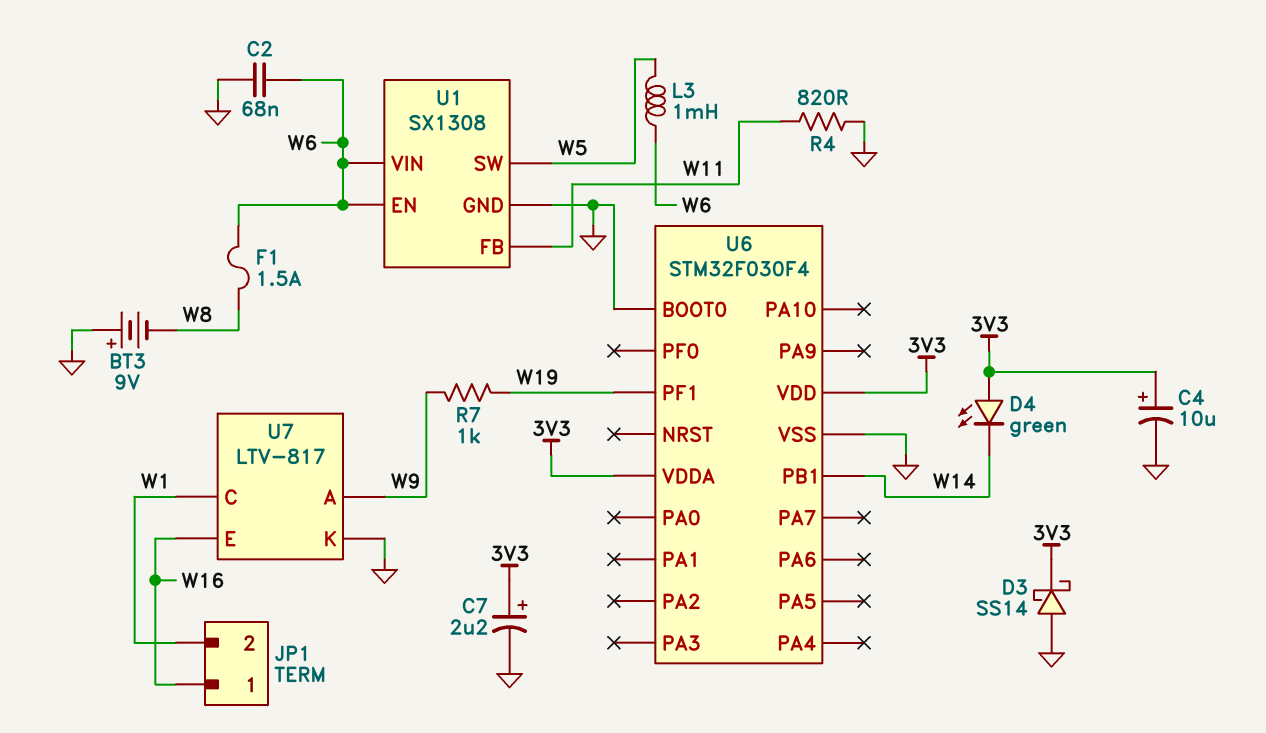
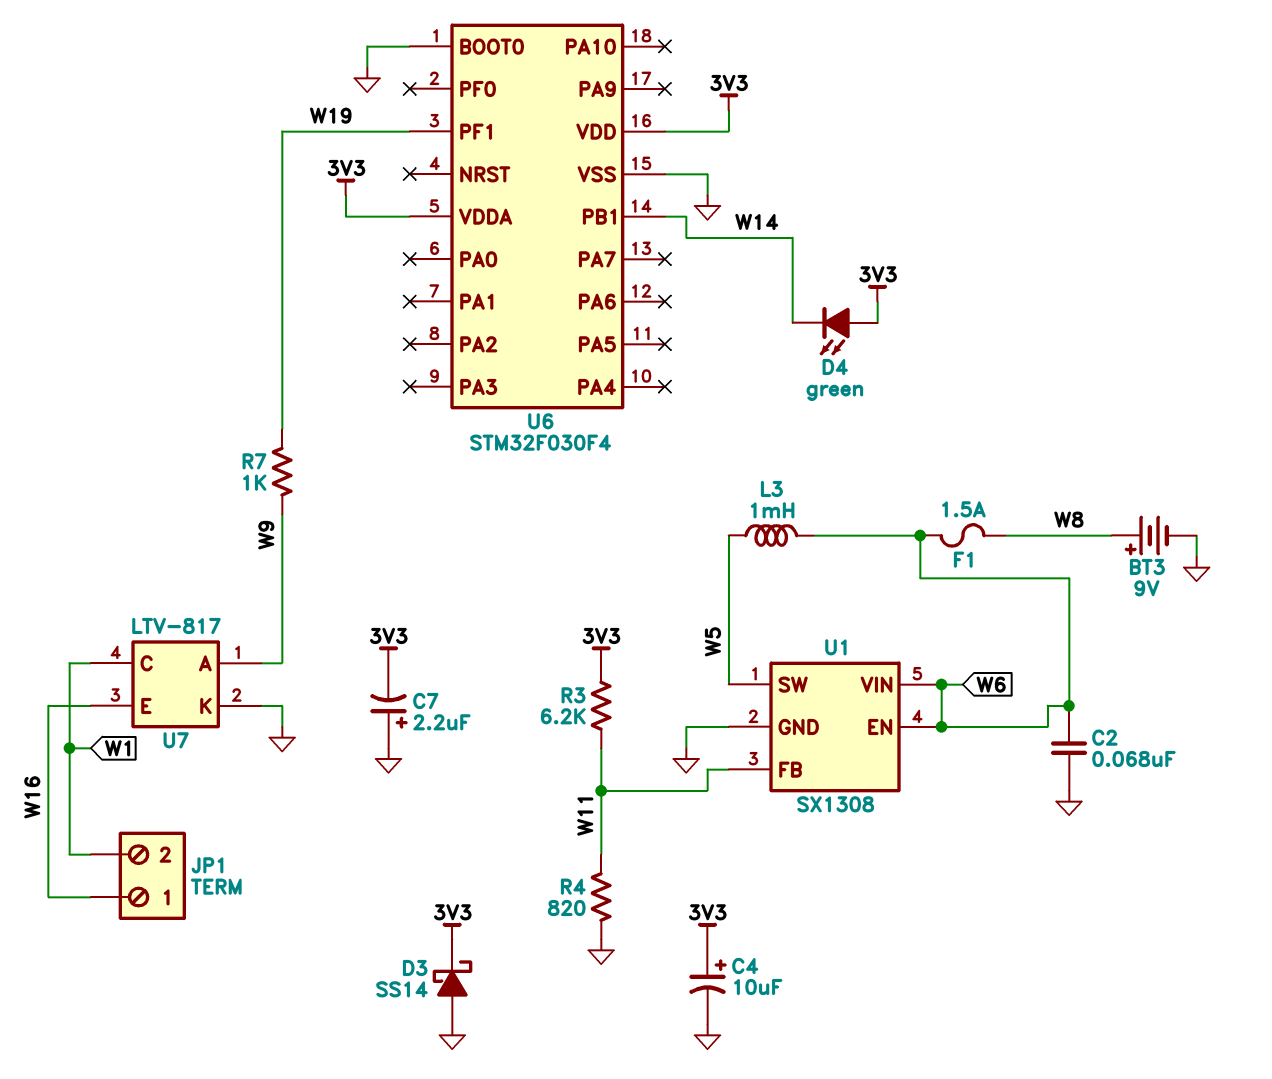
BT3: 9V (plus GND, minus W8) -> 9V (plus W8, minus GND)
C7: 2.2uF (plus 3V3, minus GND) -> 2.2uF (plus GND, minus 3V3)
R3: none -> 6.2k (3V3, W11)

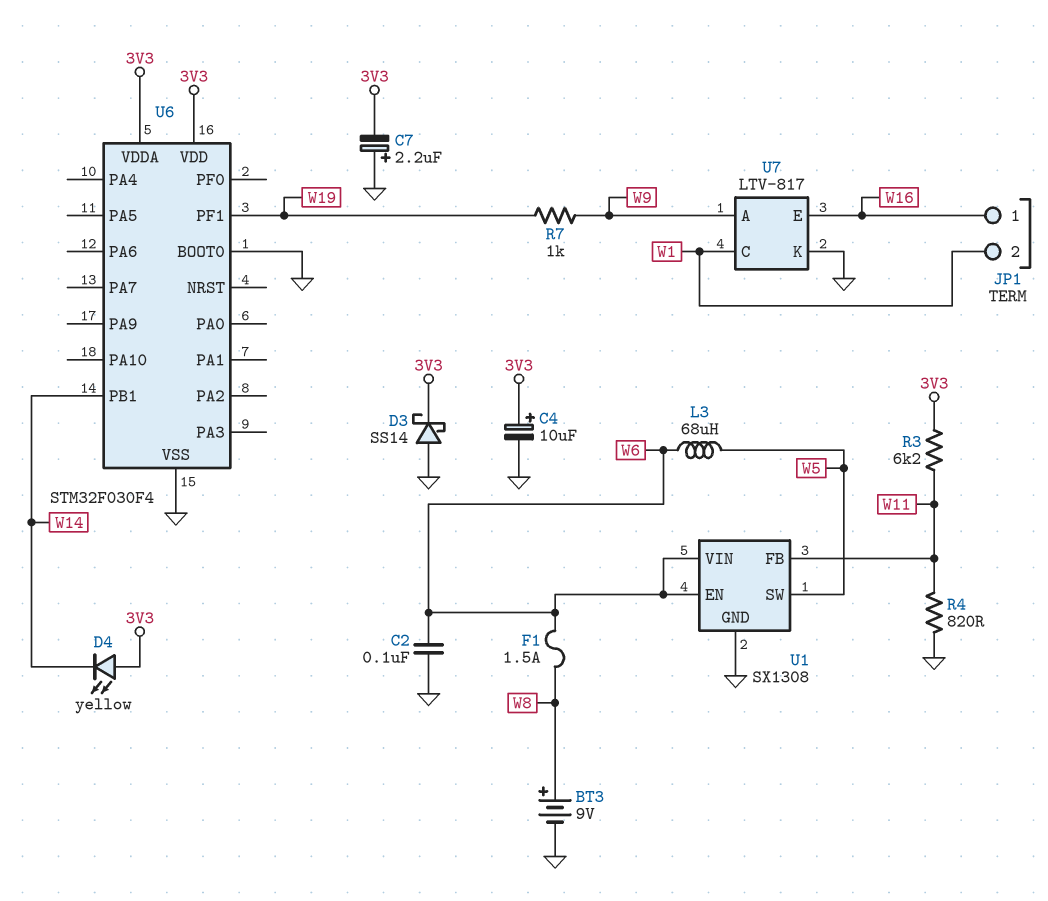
C2: 68nF (GND, W6) -> 100nF (GND, W6)
D4: LED green (A 3V3, K W14) -> LED yellow (A 3V3, K W14)
L3: 1mH (W5, W6) -> 68uH (W5, W6)

